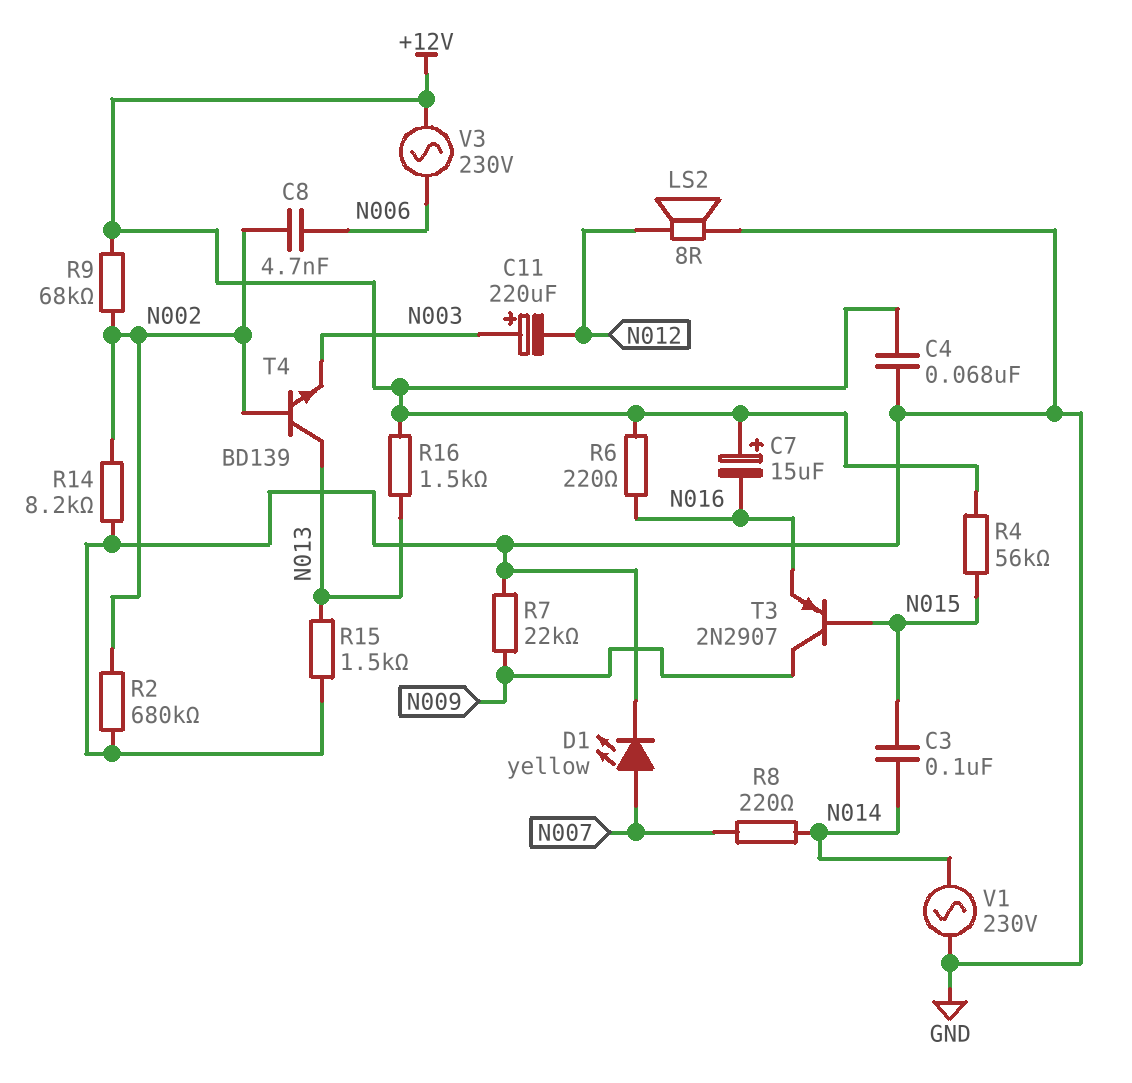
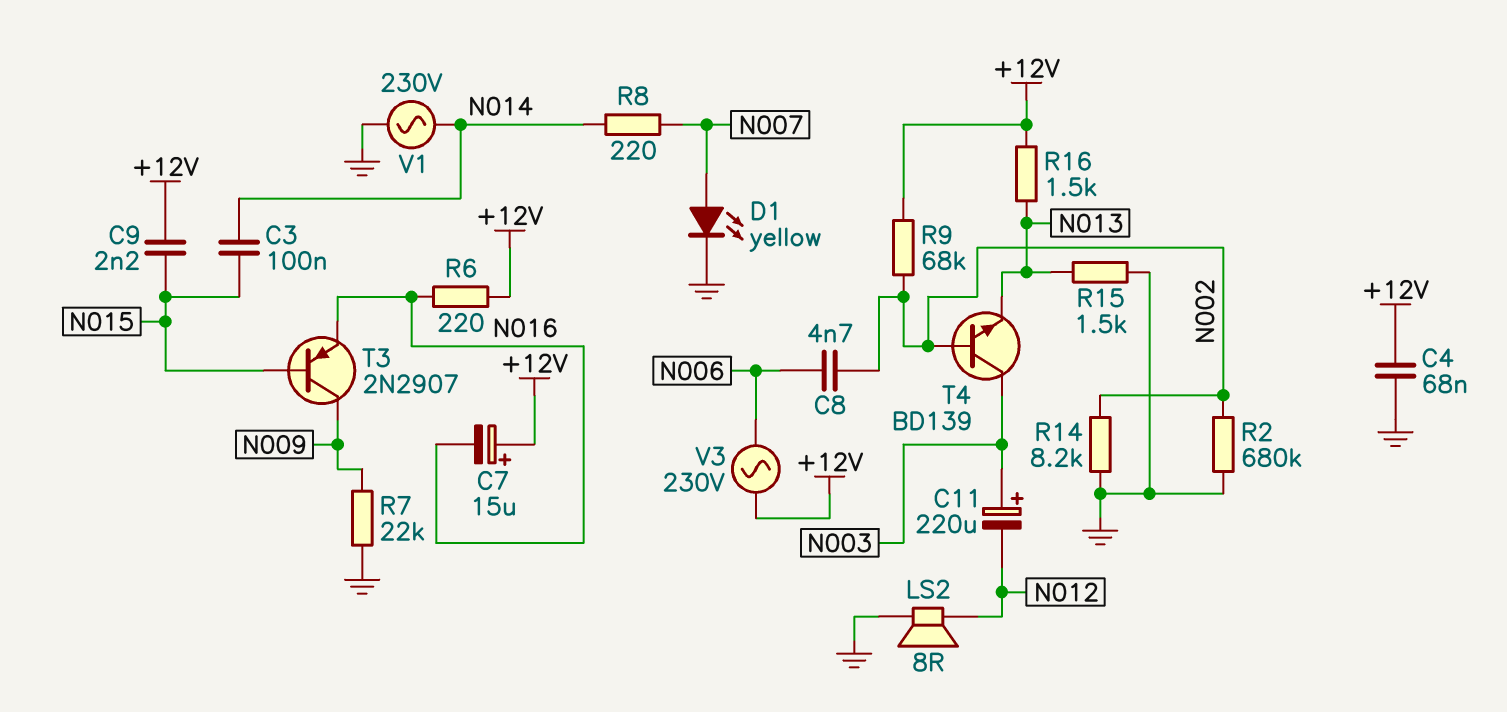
C9: none -> 2.2nF (+12V, N015)
R4: 56k (+12V, N015) -> none
T4: NPN BD139 (B N002, C N013, E N003) -> NPN BD139 (B N002, C N003, E N013)

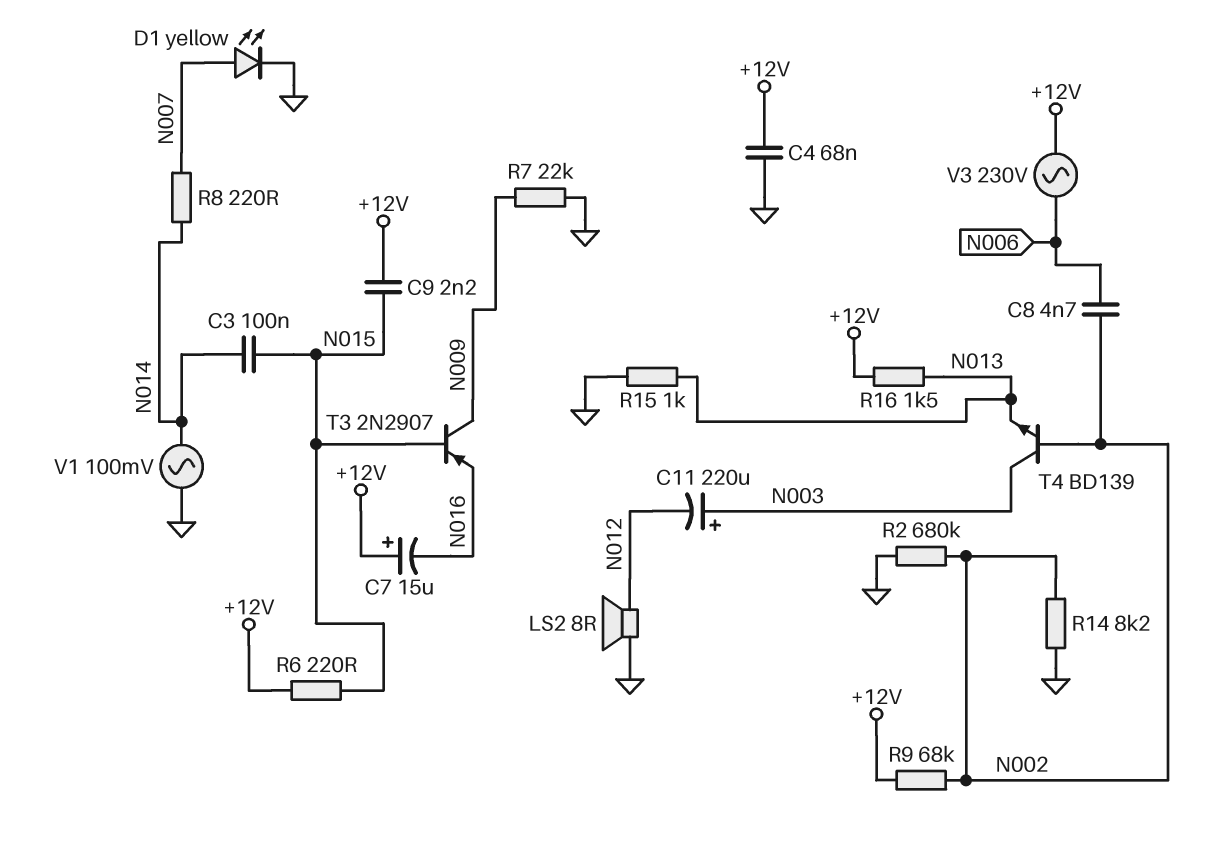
R6: 220 (+12V, N016) -> 220 (+12V, N015)
R15: 1.5k (GND, N013) -> 1k (GND, N013)
V1: AC 230V (GND, N014) -> AC 100mV (GND, N014)

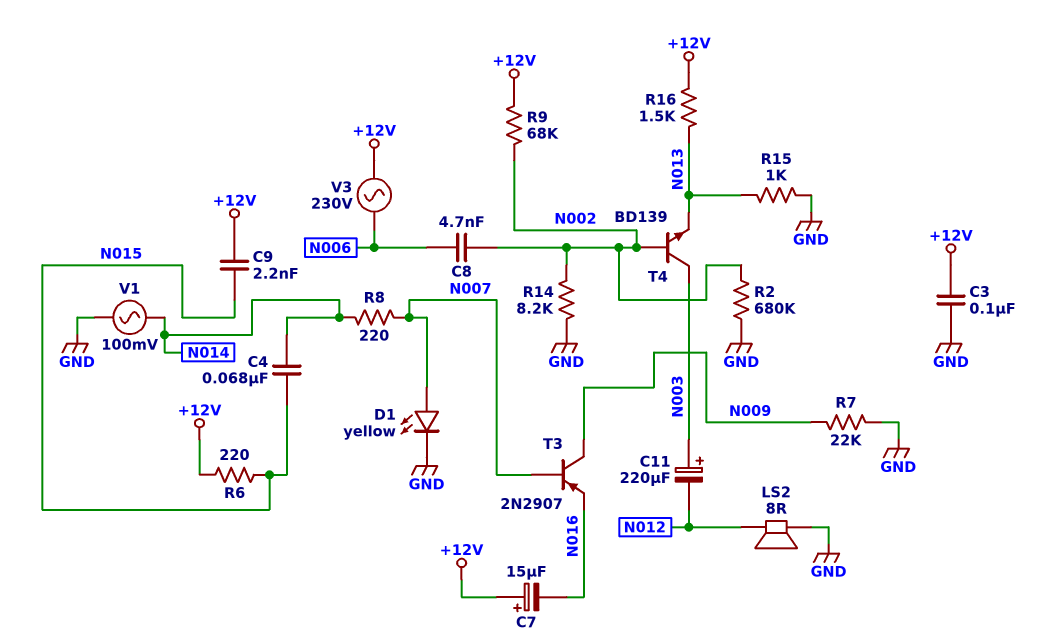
C3: 100nF (N014, N015) -> 100nF (+12V, GND)
C4: 68nF (+12V, GND) -> 68nF (N014, N015)
T3: PNP 2N2907 (B N015, C N009, E N016) -> PNP 2N2907 (B N007, C N009, E N016)

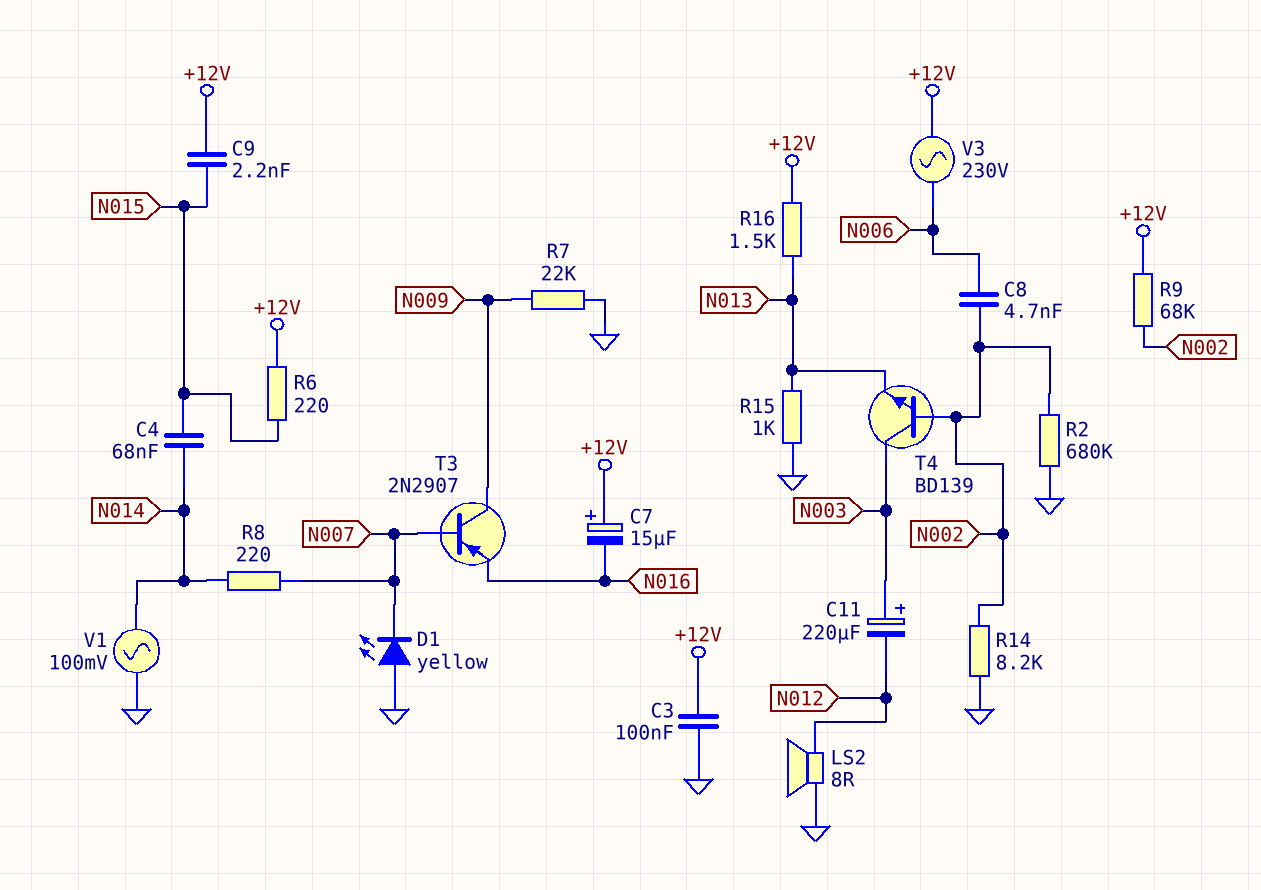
D1: LED yellow (A N007, K GND) -> LED yellow (A GND, K N007)

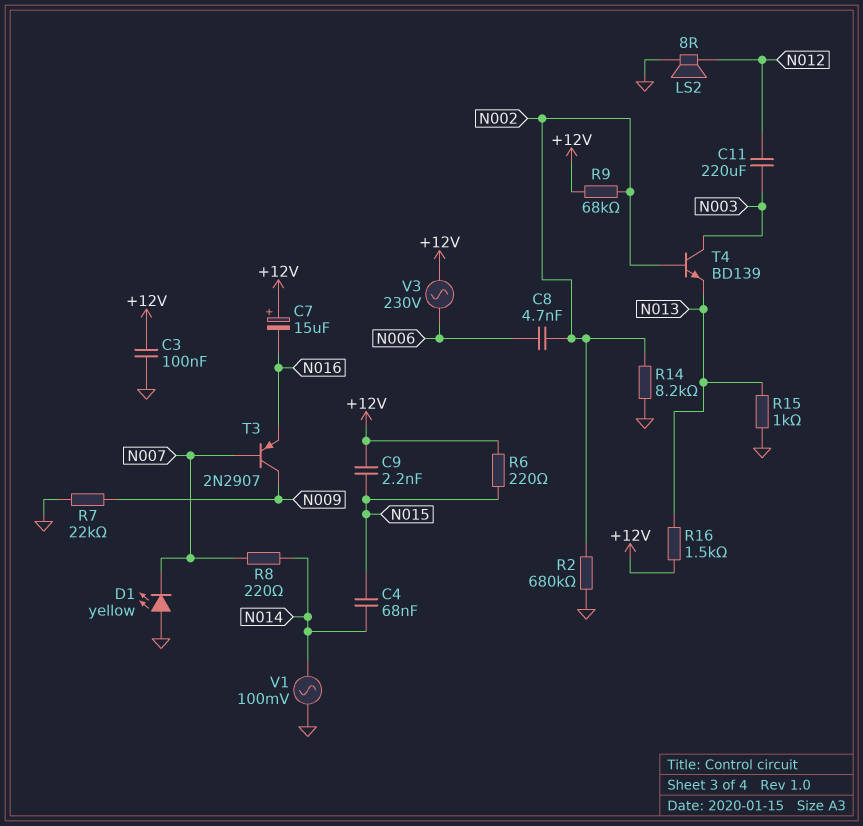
C11: 220uF (plus N003, minus N012) -> 220uF (N003, N012)

